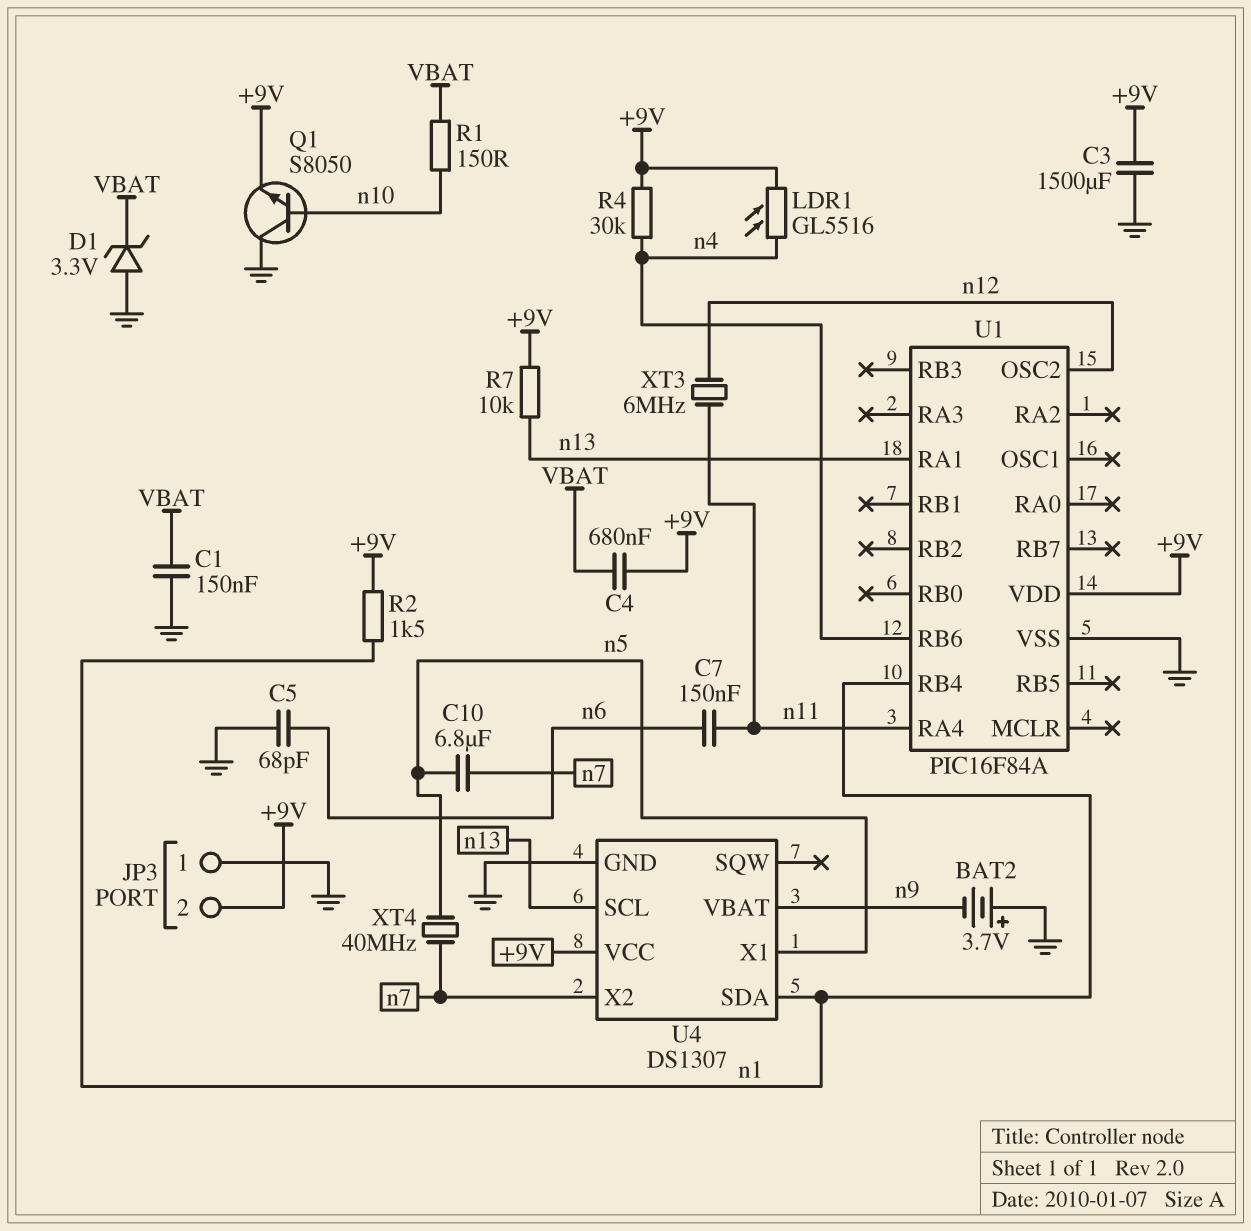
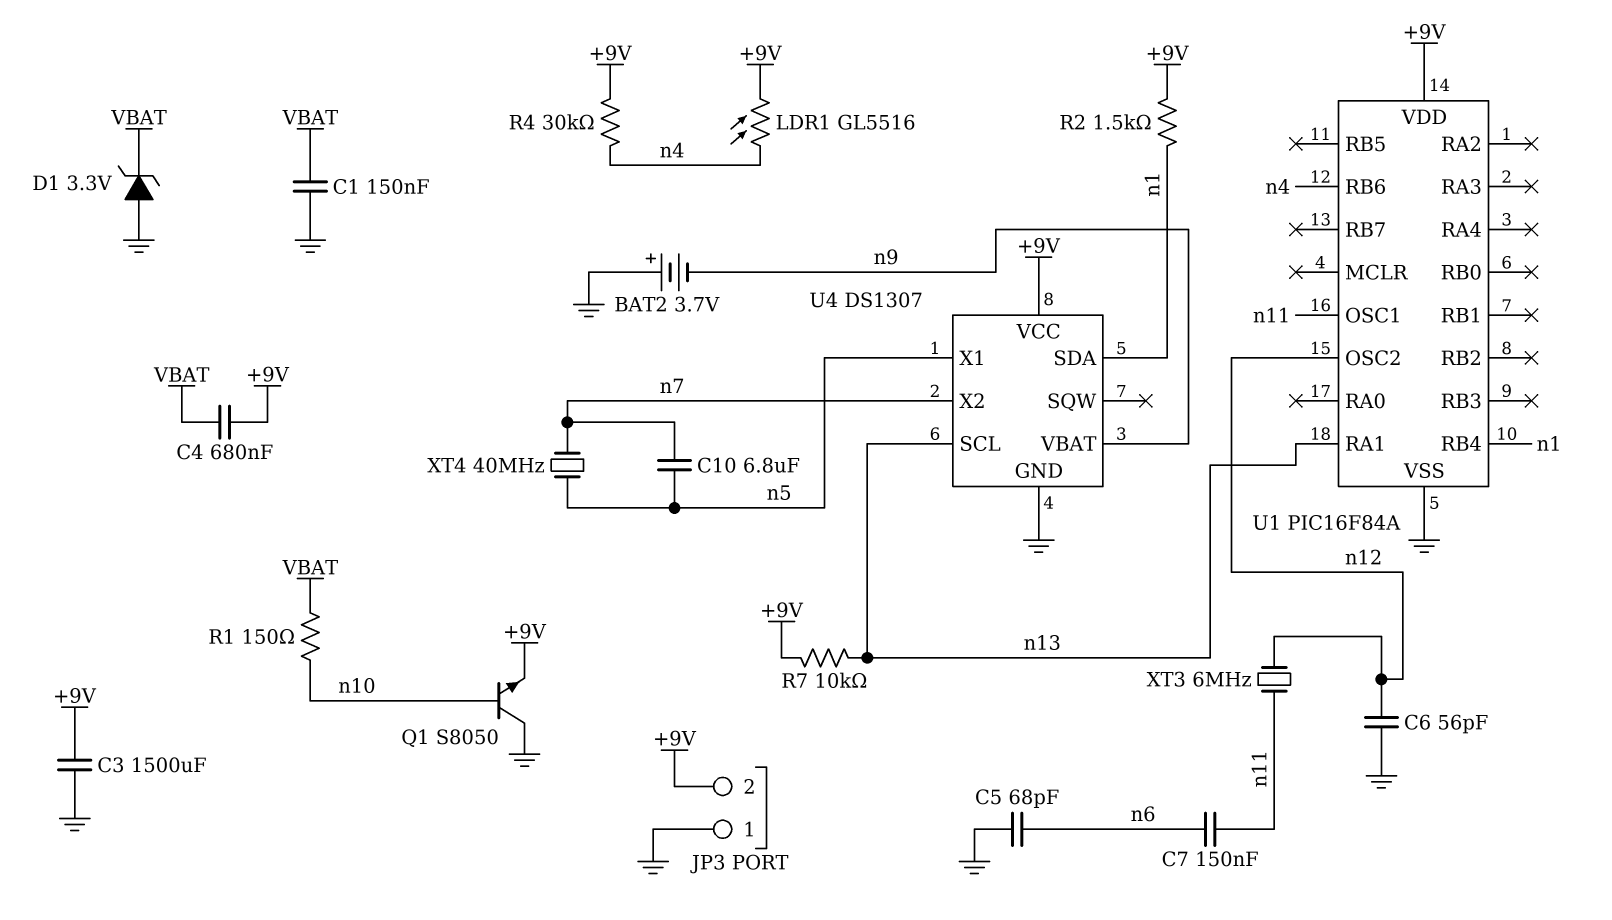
C6: none -> 56pF (GND, n12)
U1 pin OSC1: none -> n11
U1 pin RA4: n11 -> none

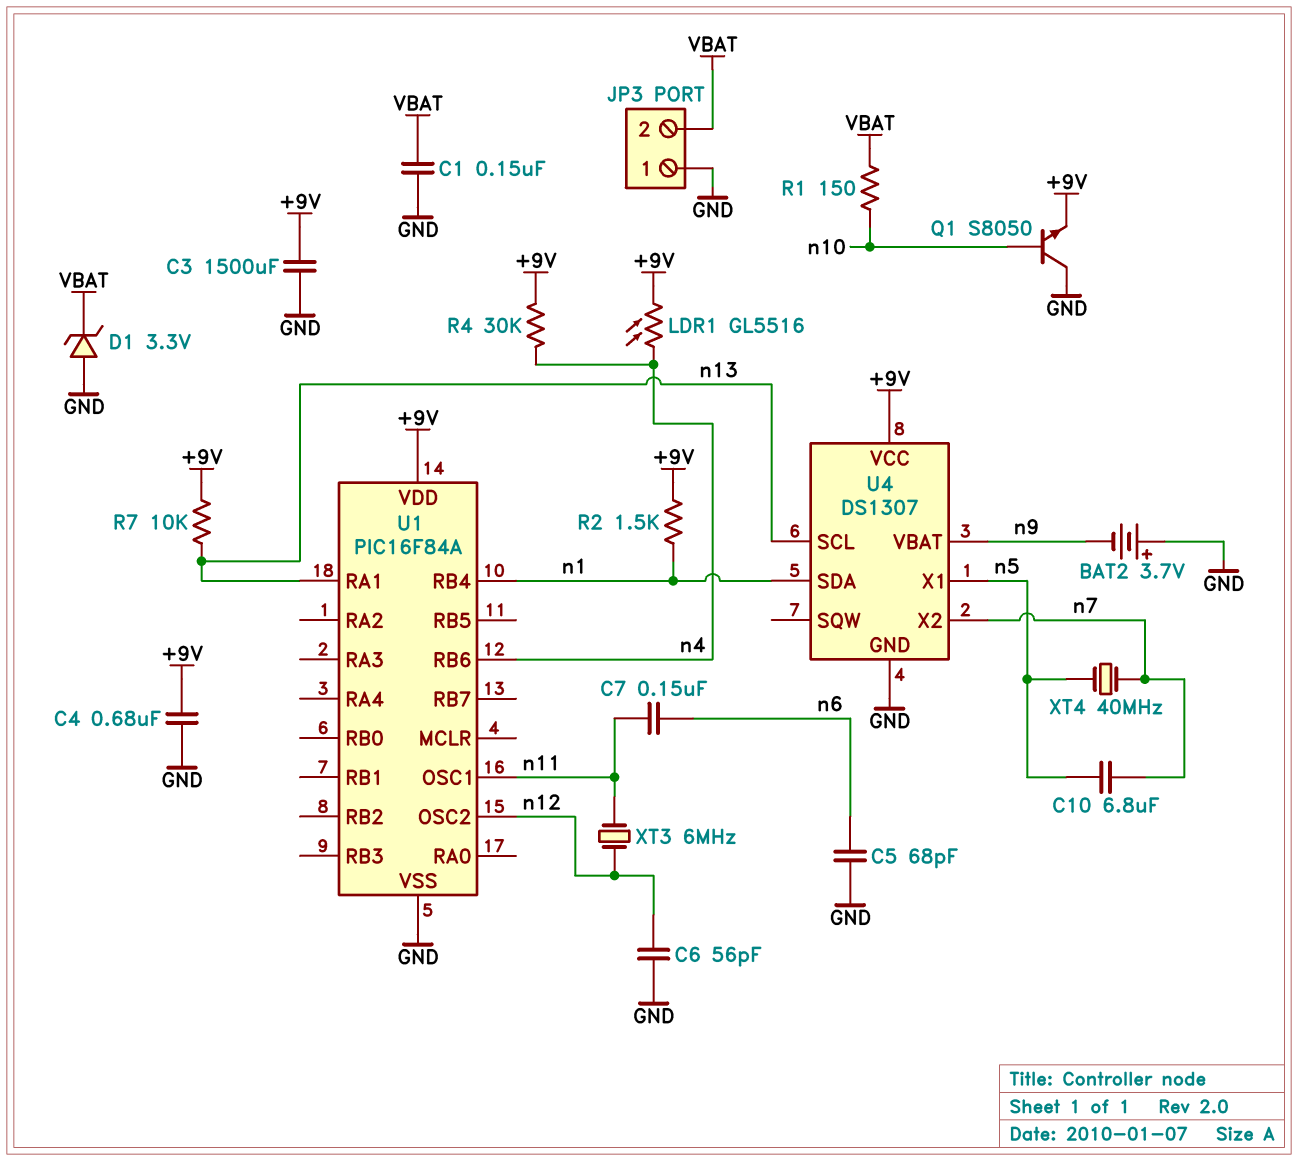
C4: 680nF (+9V, VBAT) -> 680nF (+9V, GND)
JP3 pin 2: +9V -> VBAT

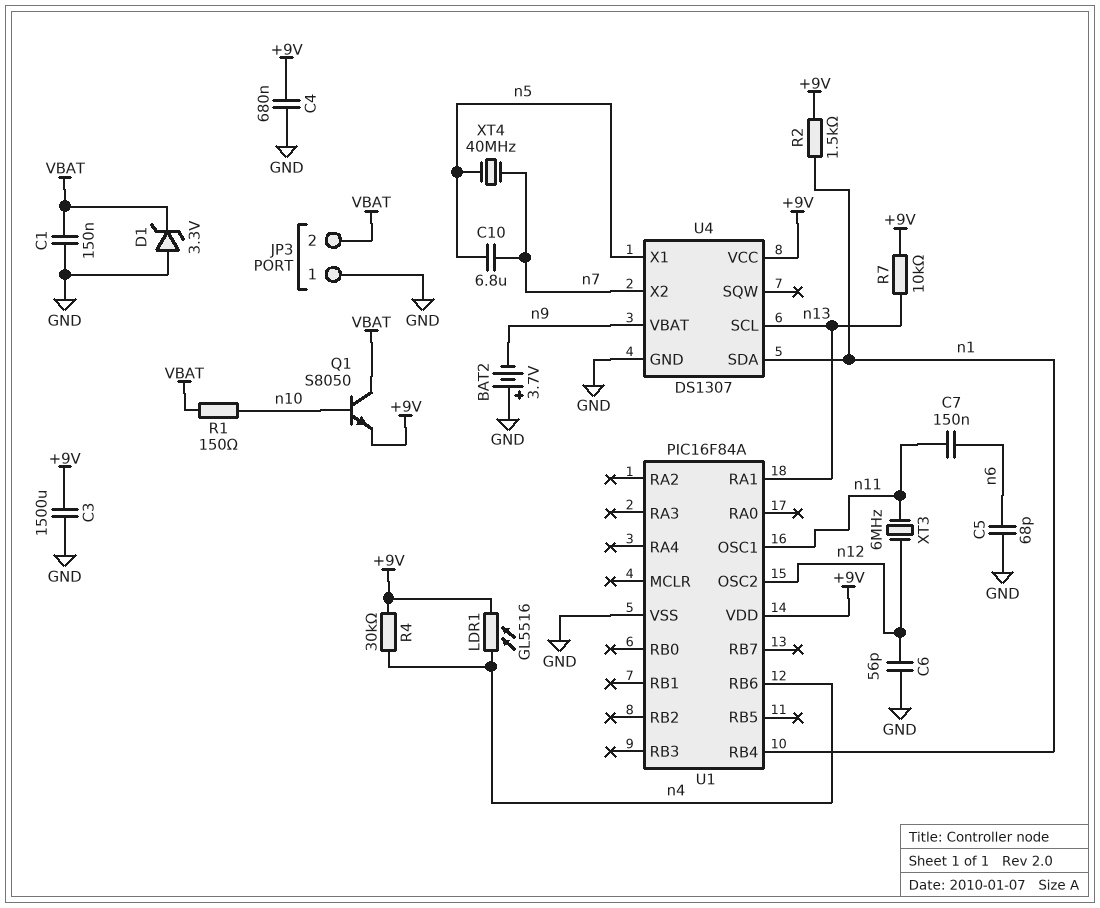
Q1: NPN S8050 (B n10, C GND, E +9V) -> NPN S8050 (B n10, C VBAT, E +9V)

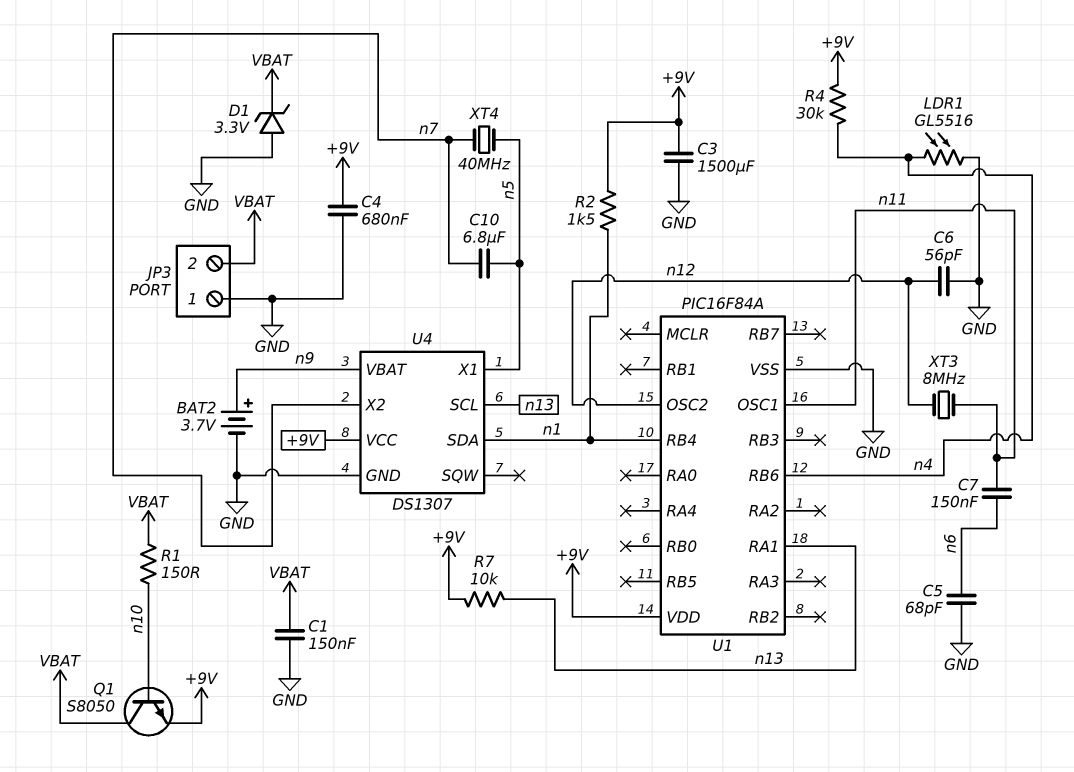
BAT2: 3.7V (plus GND, minus n9) -> 3.7V (plus n9, minus GND)
LDR1: GL5516 (+9V, n4) -> GL5516 (GND, n4)
XT3: 6MHz (n11, n12) -> 8MHz (n11, n12)

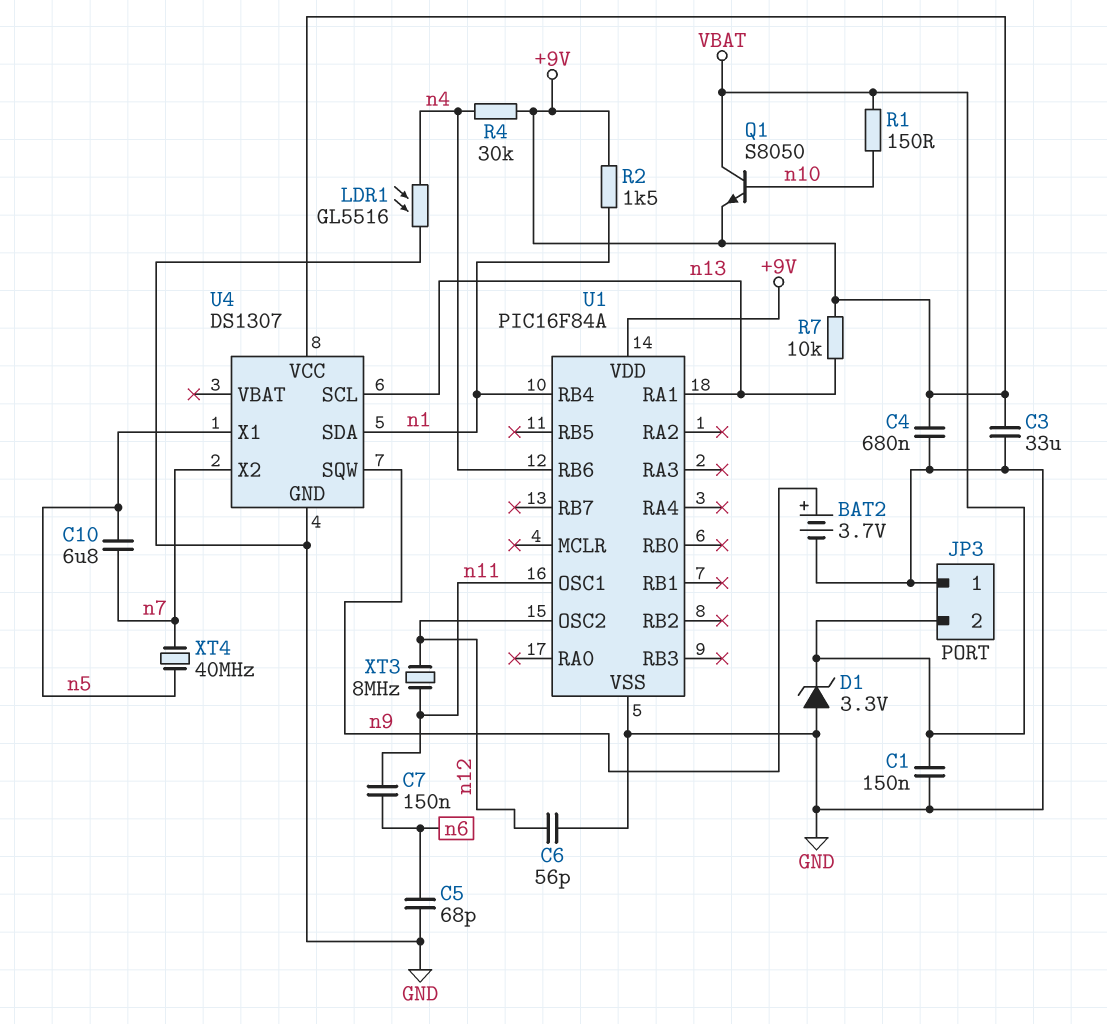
C3: 1500uF (+9V, GND) -> 33uF (+9V, GND)
U4 pin SQW: none -> n9
U4 pin VBAT: n9 -> none

